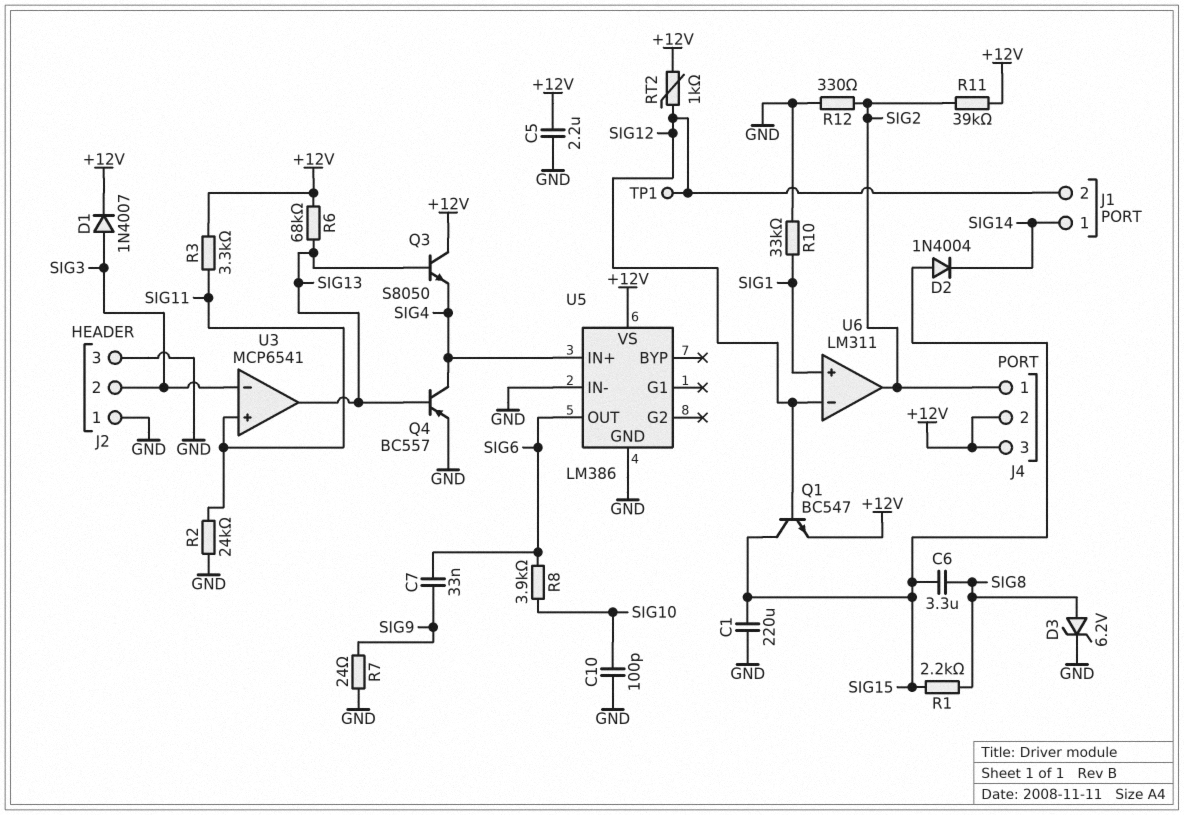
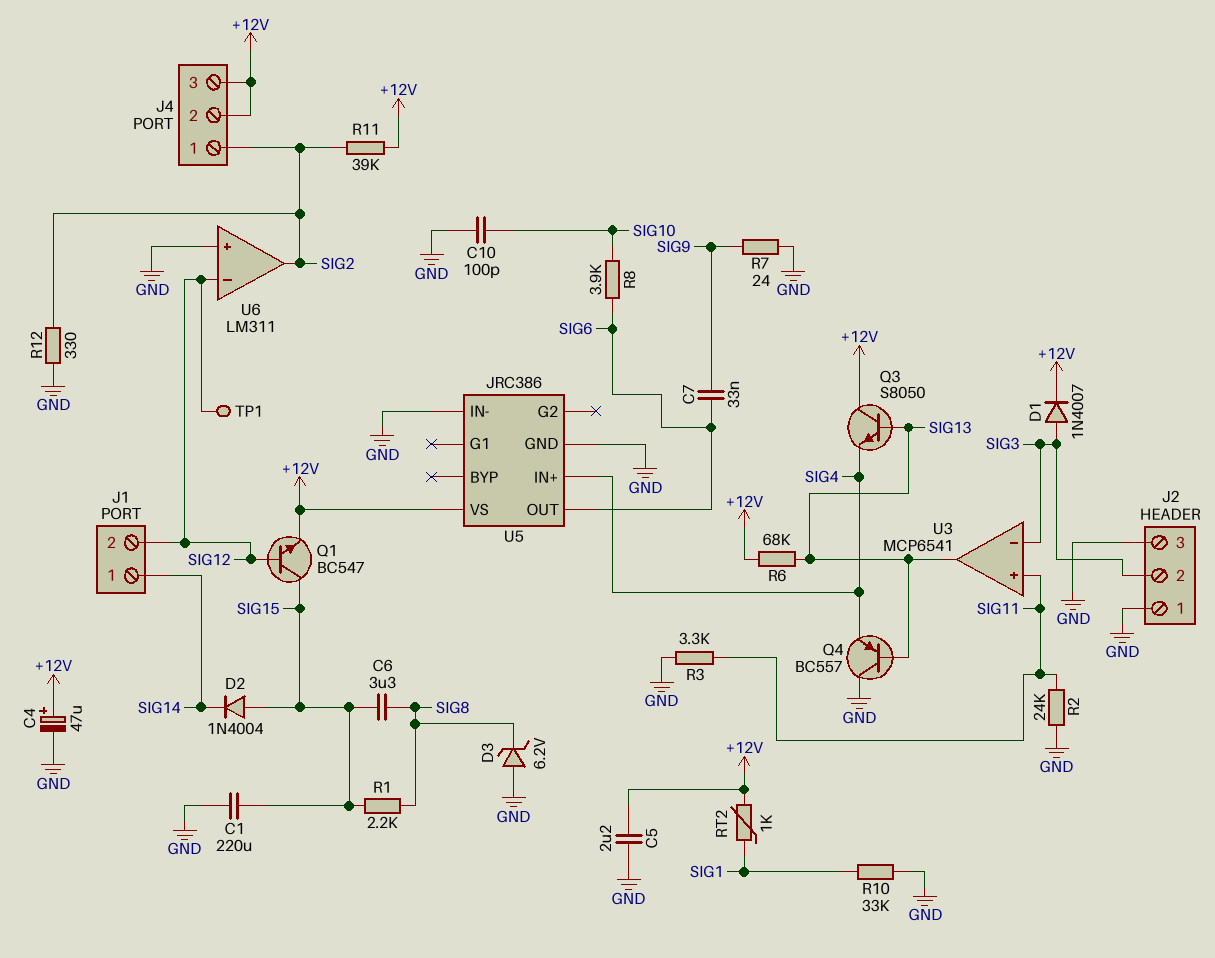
C4: none -> 47uF (plus +12V, minus GND)
D3: zener 6.2V (A SIG8, K GND) -> zener 6.2V (A GND, K SIG8)
Q4: PNP BC557 (B SIG13, C SIG4, E GND) -> PNP BC557 (B SIG13, C GND, E SIG4)
R3: 3.3k (+12V, SIG11) -> 3.3k (GND, SIG11)
RT2: 1k (+12V, SIG12) -> 1k (+12V, SIG1)
U5: LM386 -> JRC386
U6 pin in+: SIG1 -> GND

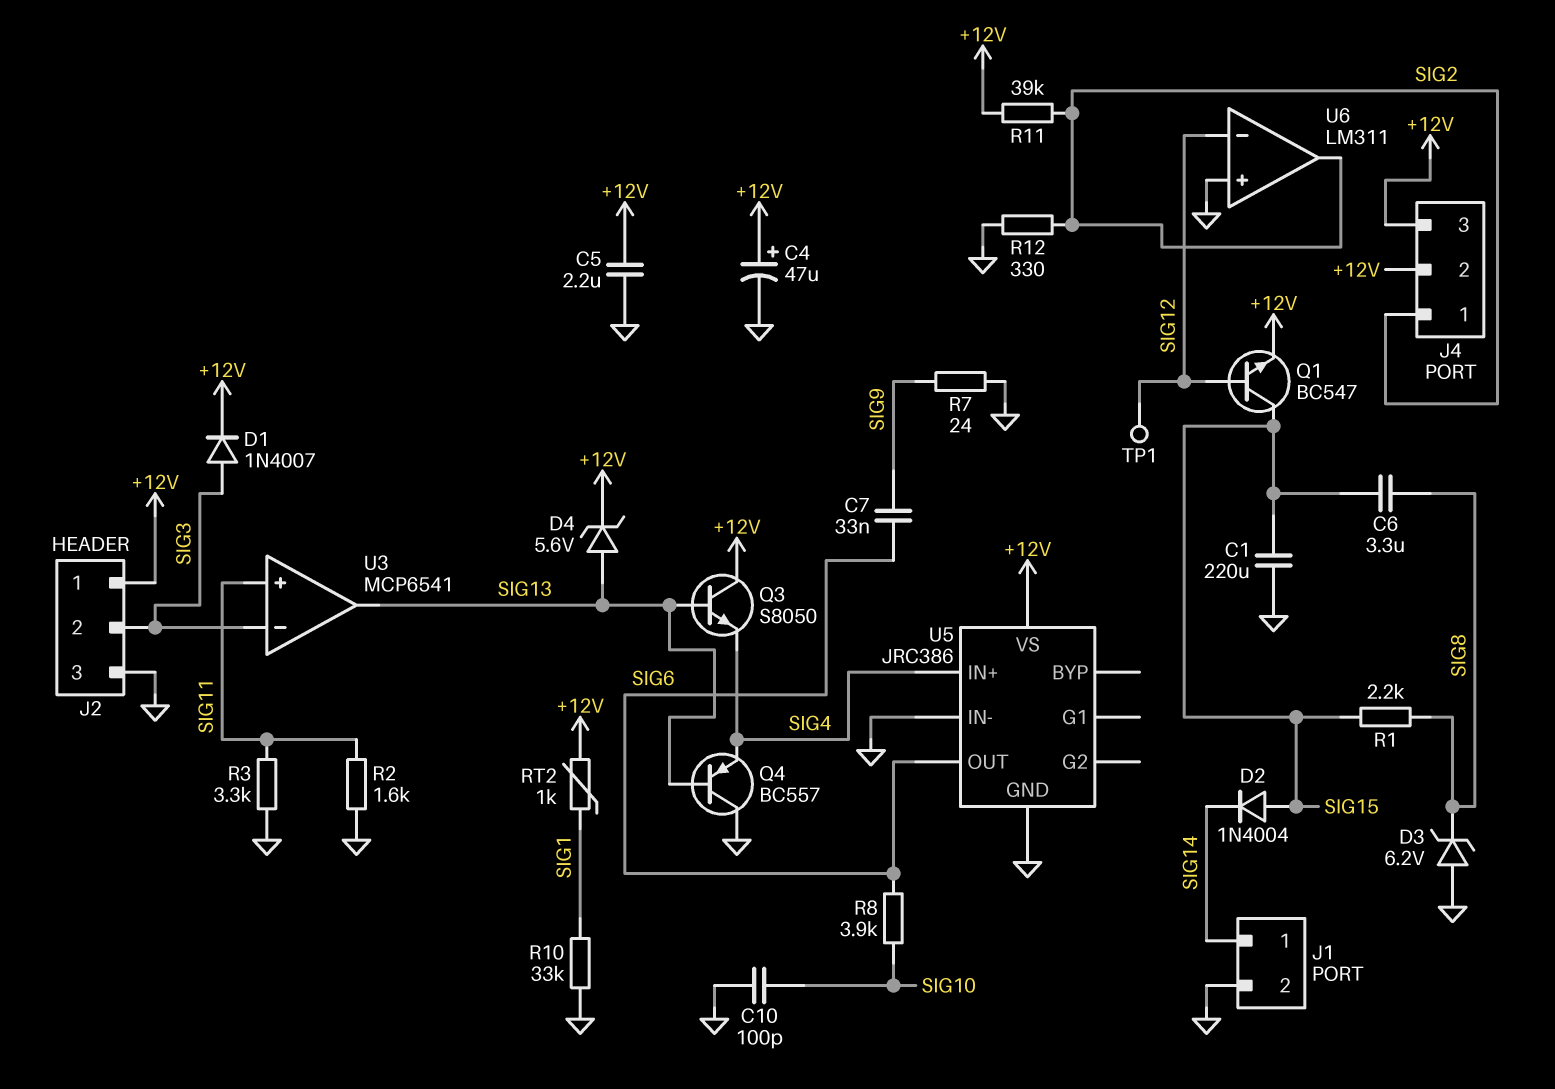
D4: none -> zener 5.6V (A SIG13, K +12V)
J1 pin 2: SIG12 -> GND
J2 pin 1: GND -> +12V
R2: 24k (GND, SIG11) -> 1.6k (GND, SIG11)
R6: 68k (+12V, SIG13) -> none

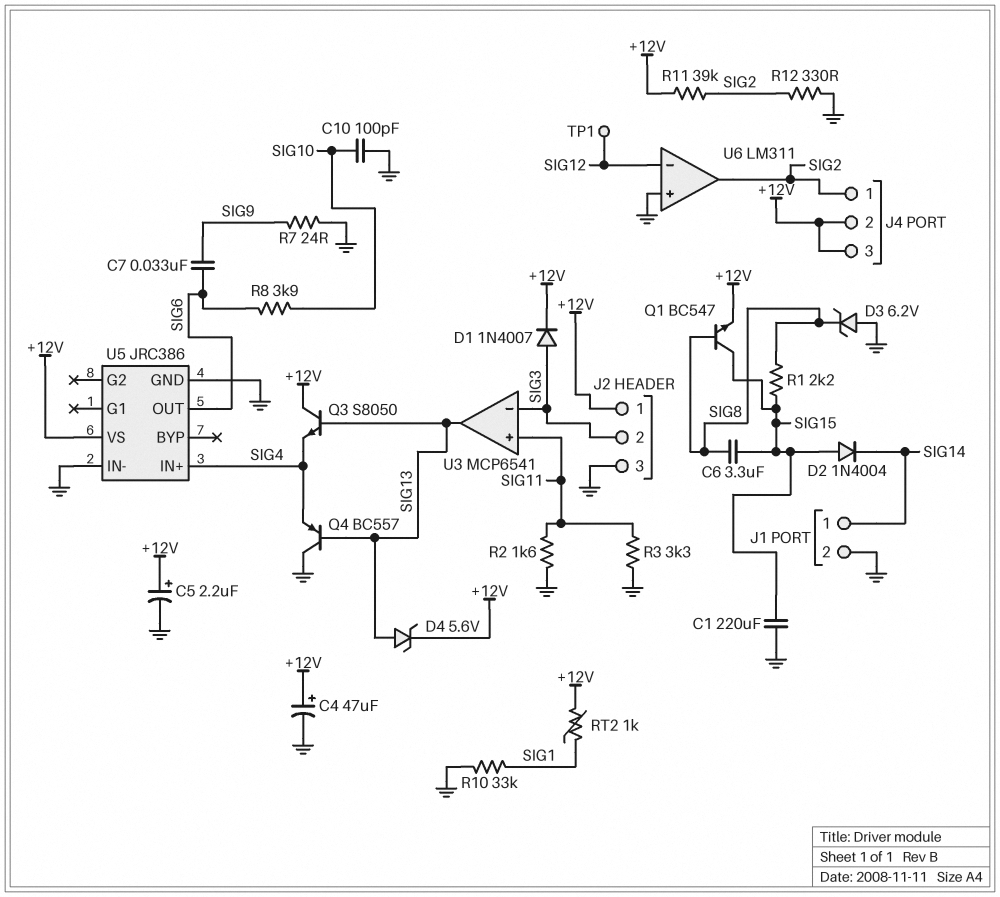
C5: 2.2uF (+12V, GND) -> 2.2uF (plus +12V, minus GND)
Q1: NPN BC547 (B SIG12, C SIG15, E +12V) -> NPN BC547 (B SIG8, C SIG15, E +12V)

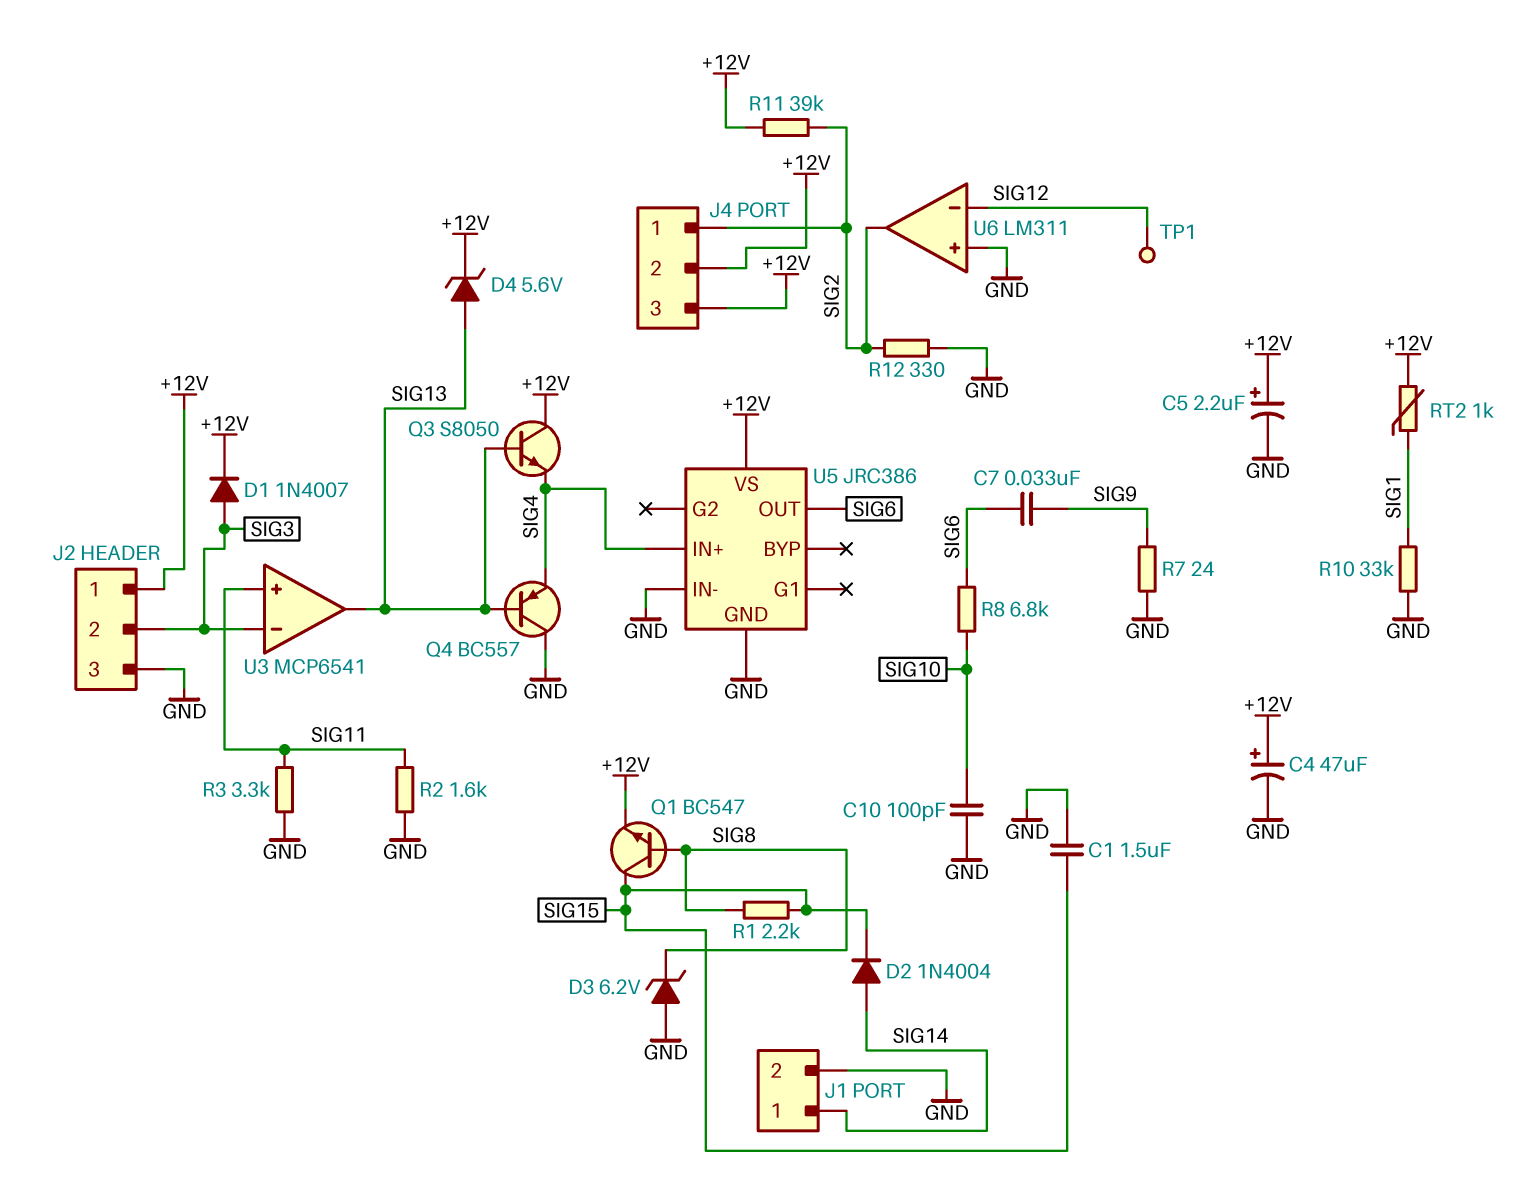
C1: 220uF (GND, SIG15) -> 1.5uF (GND, SIG15)
C6: 3.3uF (SIG8, SIG15) -> none
D2: diode 1N4004 (A SIG15, K SIG14) -> diode 1N4004 (A SIG14, K SIG15)
R8: 3.9k (SIG6, SIG10) -> 6.8k (SIG6, SIG10)

